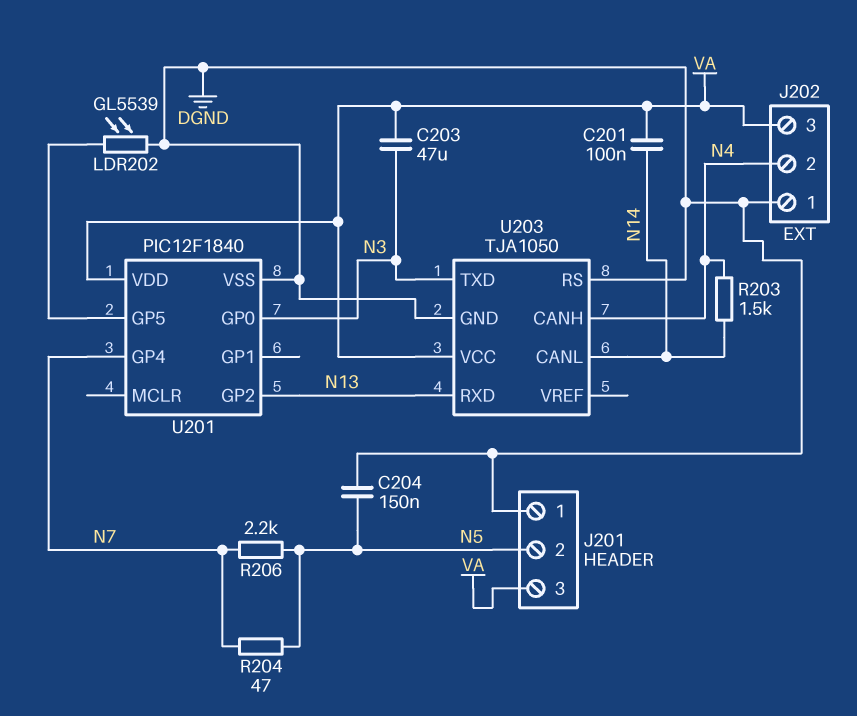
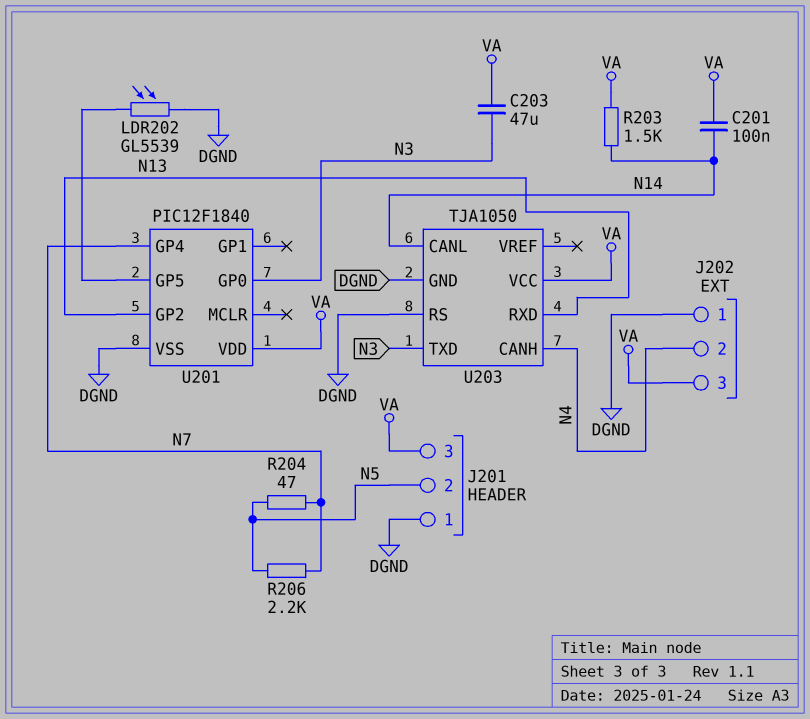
C204: 150nF (DGND, N5) -> none
R203: 1.5k (N4, N14) -> 1.5k (N14, VA)

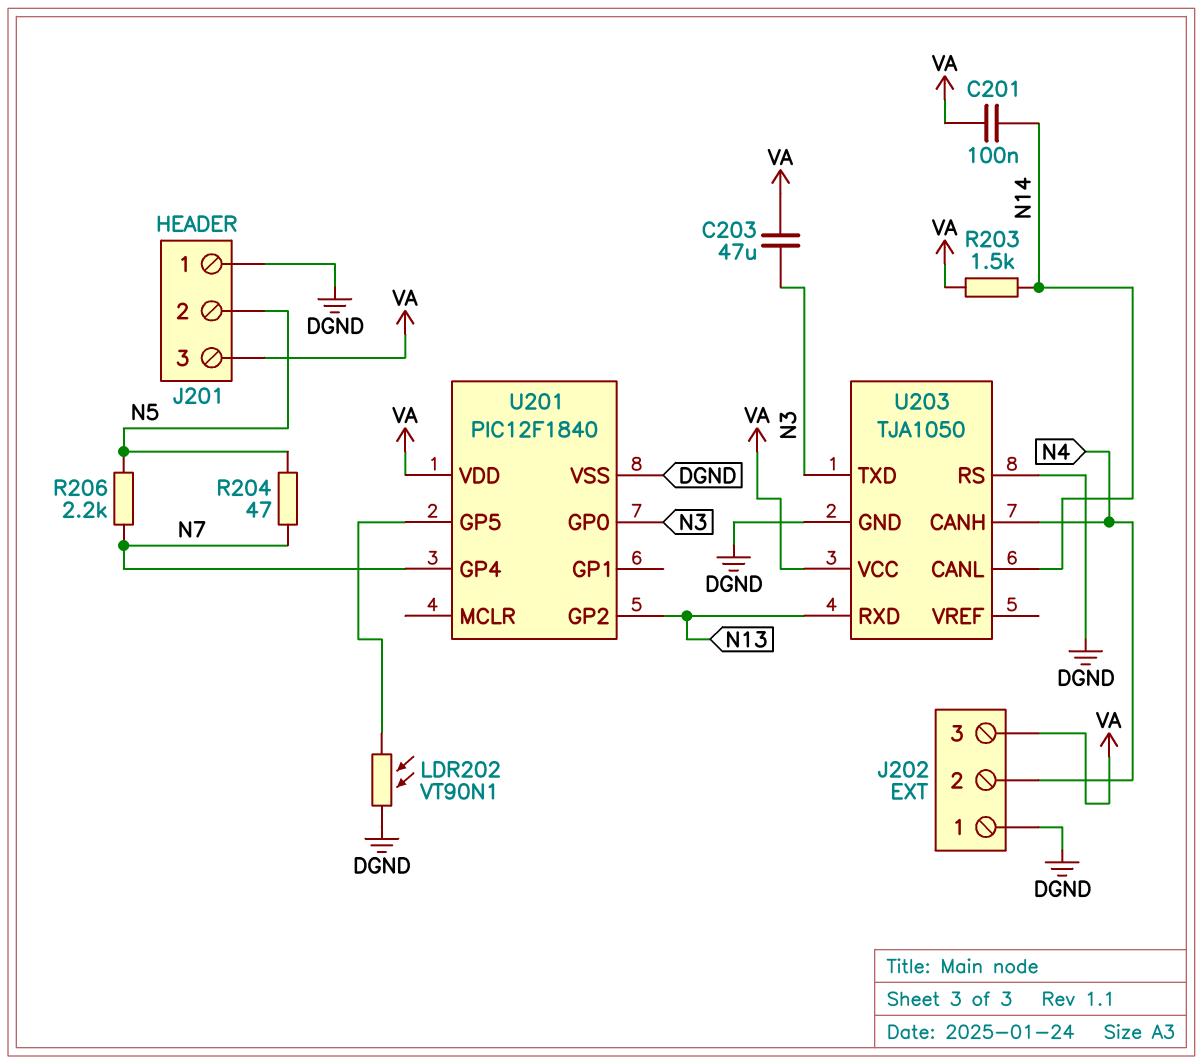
LDR202: GL5539 (DGND, U201/GP5) -> VT90N1 (DGND, U201/GP5)

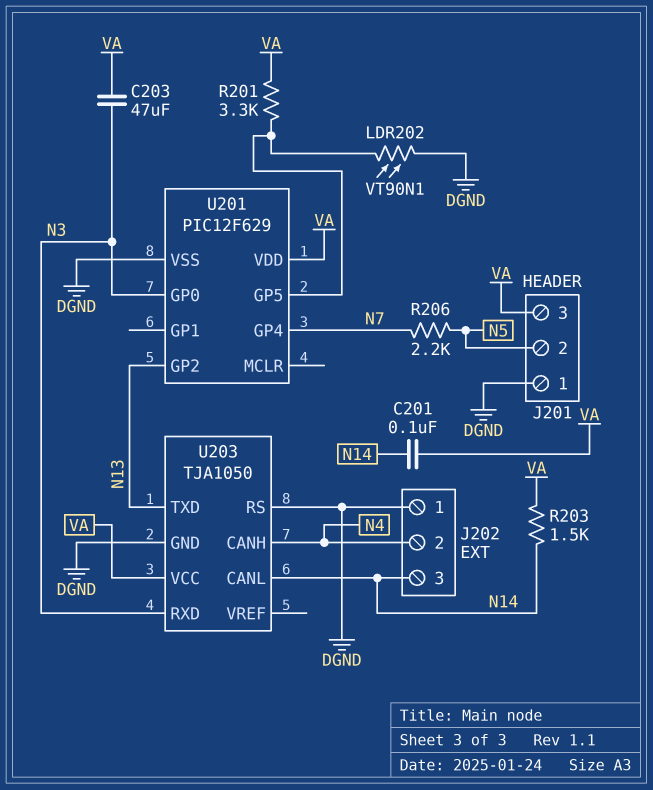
J202 pin 3: VA -> N14
R201: none -> 3.3k (U201/GP5, VA)
R204: 47 (N5, N7) -> none
U201: PIC12F1840 -> PIC12F629
U203 pin RXD: N13 -> N3
U203 pin TXD: N3 -> N13

